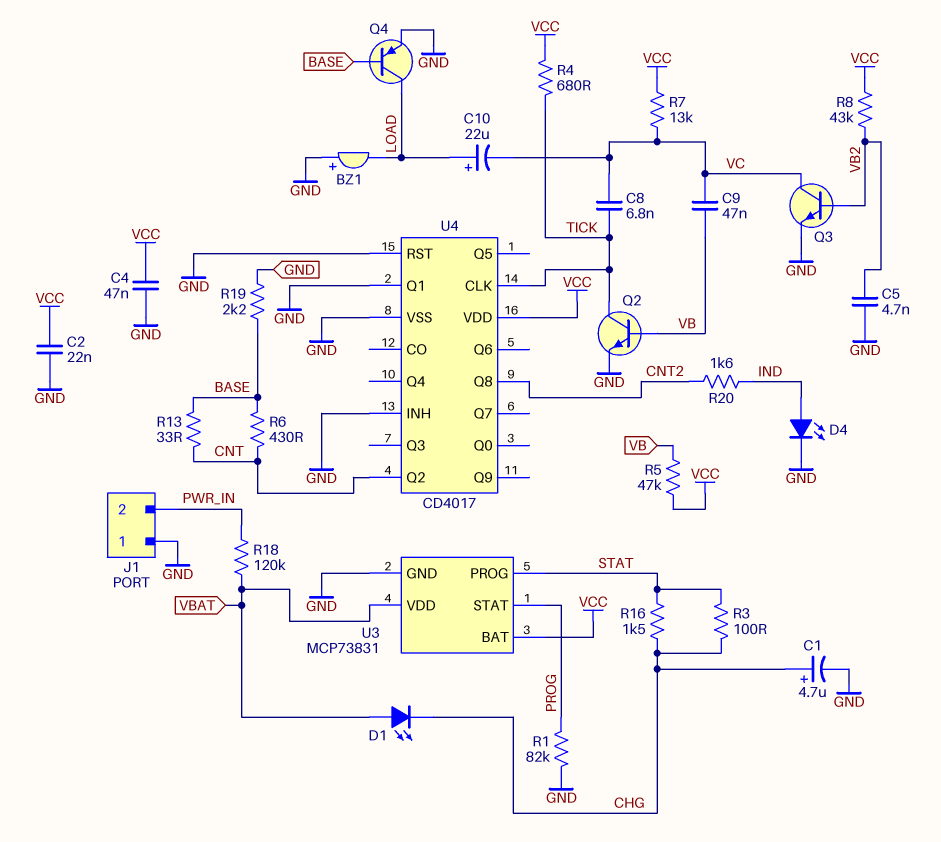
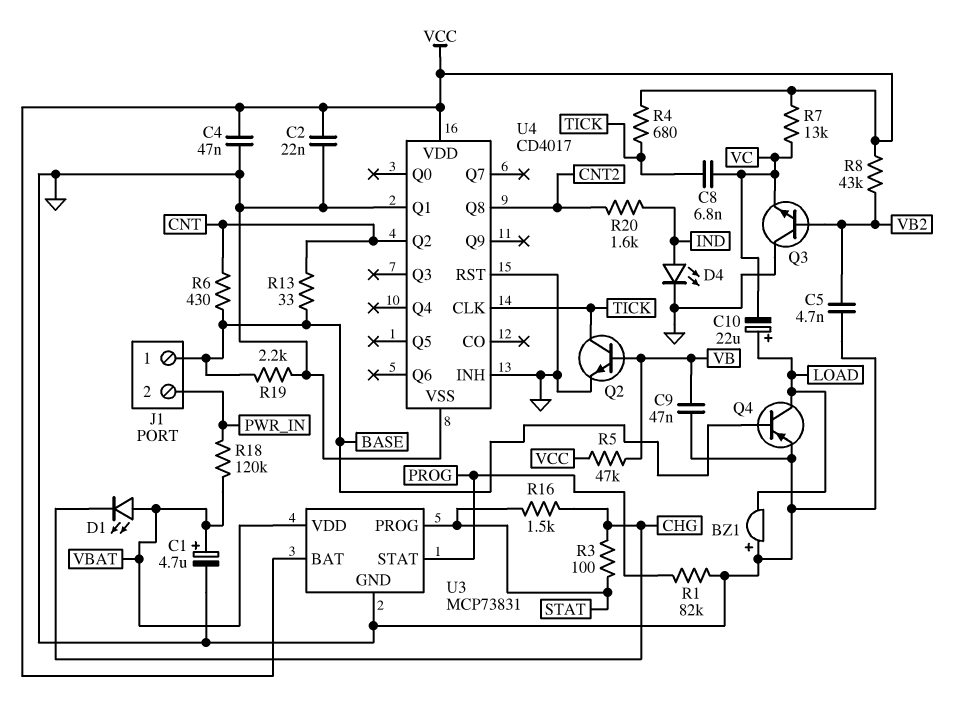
C1: 4.7uF (plus CHG, minus GND) -> 4.7uF (plus VBAT, minus GND)
C9: 47nF (VB, VC) -> 47nF (GND, VB)
J1 pin 1: GND -> BASE
Q3: NPN (B VB2, C VC, E GND) -> NPN (B VB2, C GND, E VC)

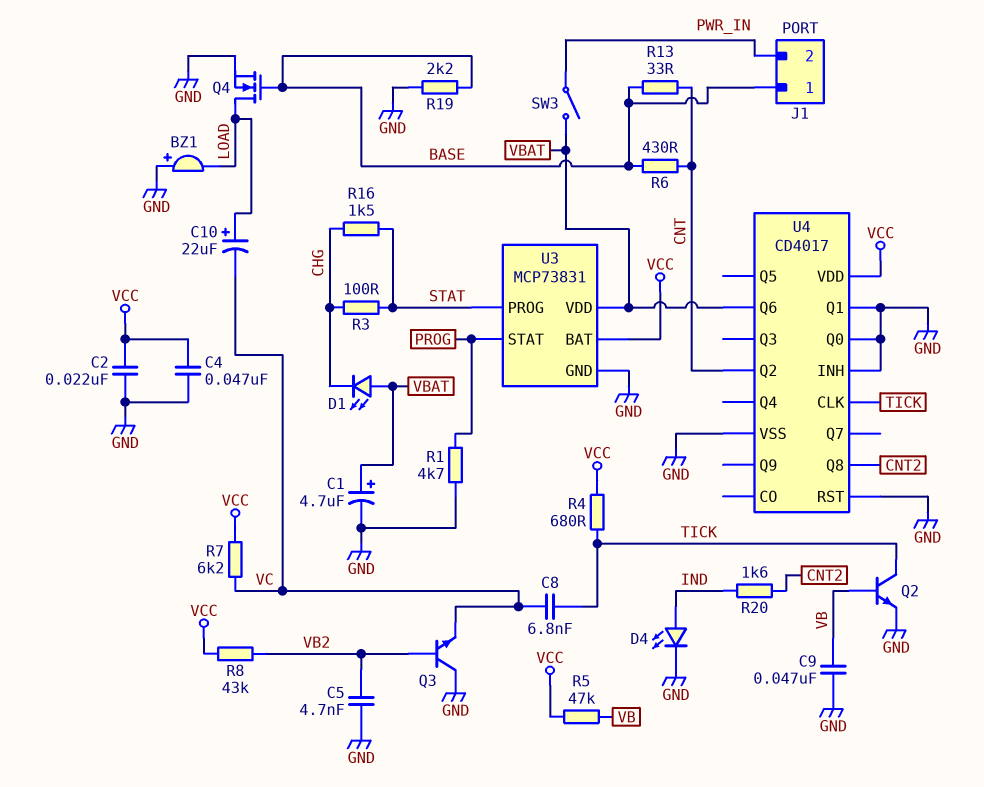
Q4: PNP (B BASE, C LOAD, E GND) -> NMOS (G BASE, D LOAD, S GND)
R1: 82k (GND, PROG) -> 4.7k (GND, PROG)
R7: 13k (VC, VCC) -> 6.2k (VC, VCC)
R18: 120k (PWR_IN, VBAT) -> none
SW3: none -> switch (PWR_IN, VBAT)
U4 pin Q0: none -> GND
U4 pin Q6: none -> VBAT

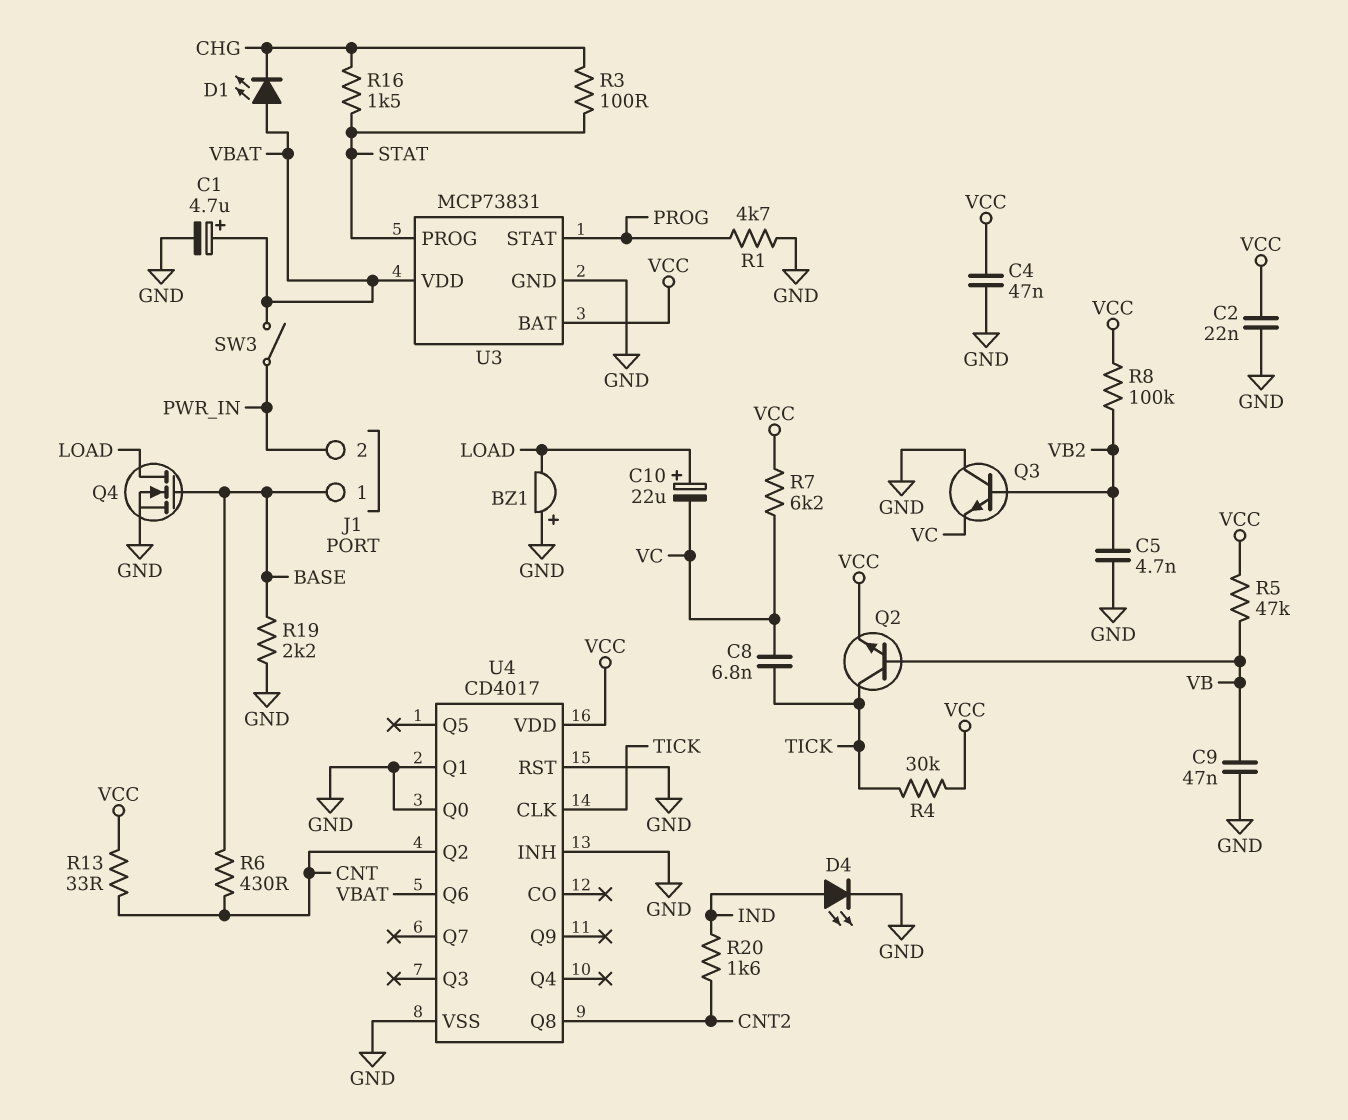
Q2: NPN (B VB, C TICK, E GND) -> NPN (B VB, C TICK, E VCC)
R4: 680 (TICK, VCC) -> 30k (TICK, VCC)
R8: 43k (VB2, VCC) -> 100k (VB2, VCC)
R13: 33 (BASE, CNT) -> 33 (CNT, VCC)

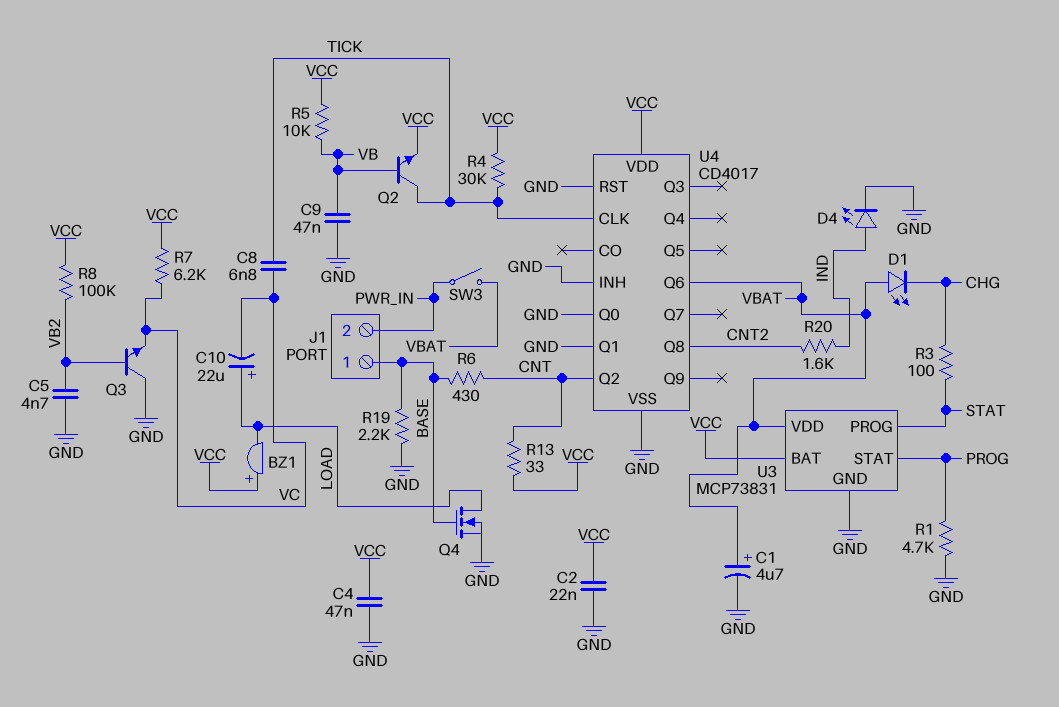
BZ1: buzzer (plus GND, minus LOAD) -> buzzer (plus VCC, minus LOAD)
R5: 47k (VB, VCC) -> 10k (VB, VCC)
R16: 1.5k (CHG, STAT) -> none

